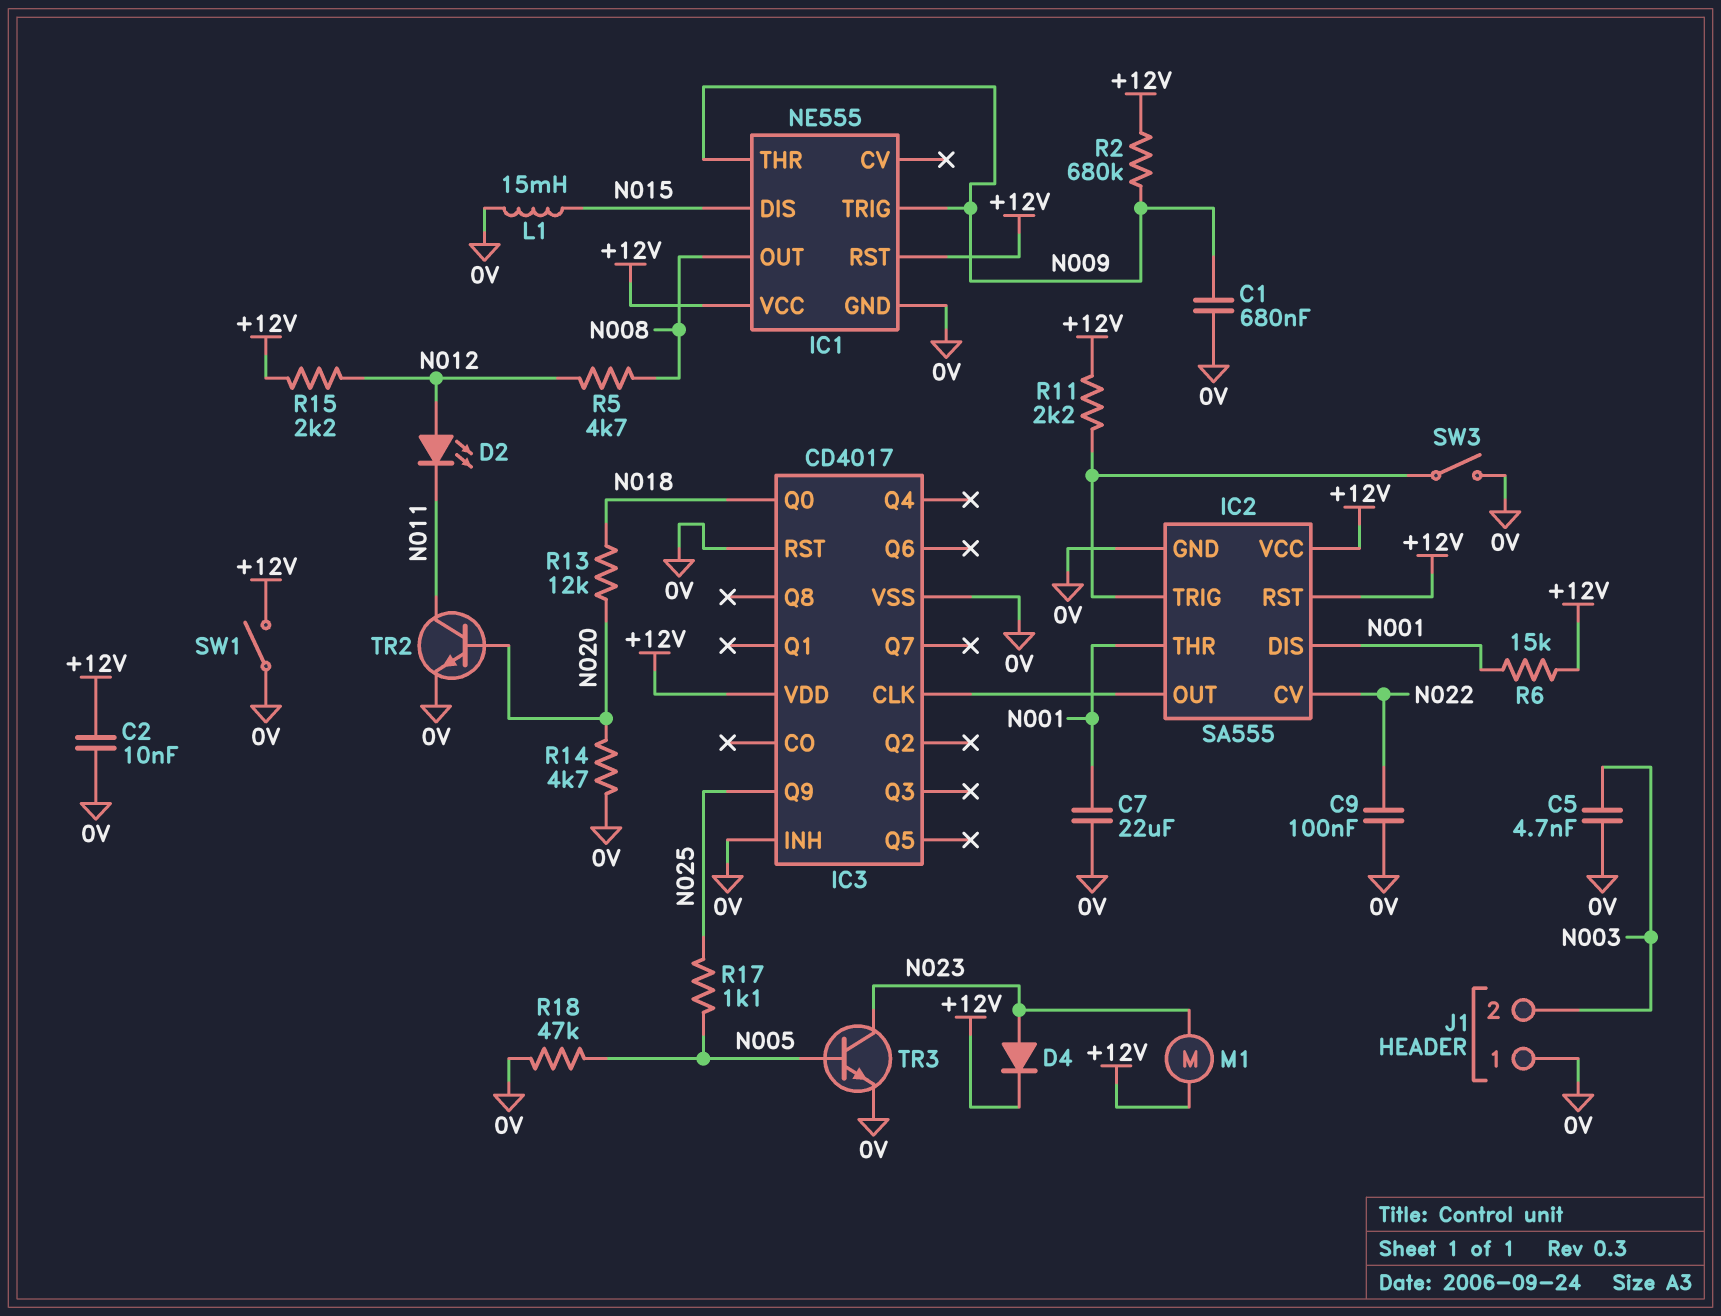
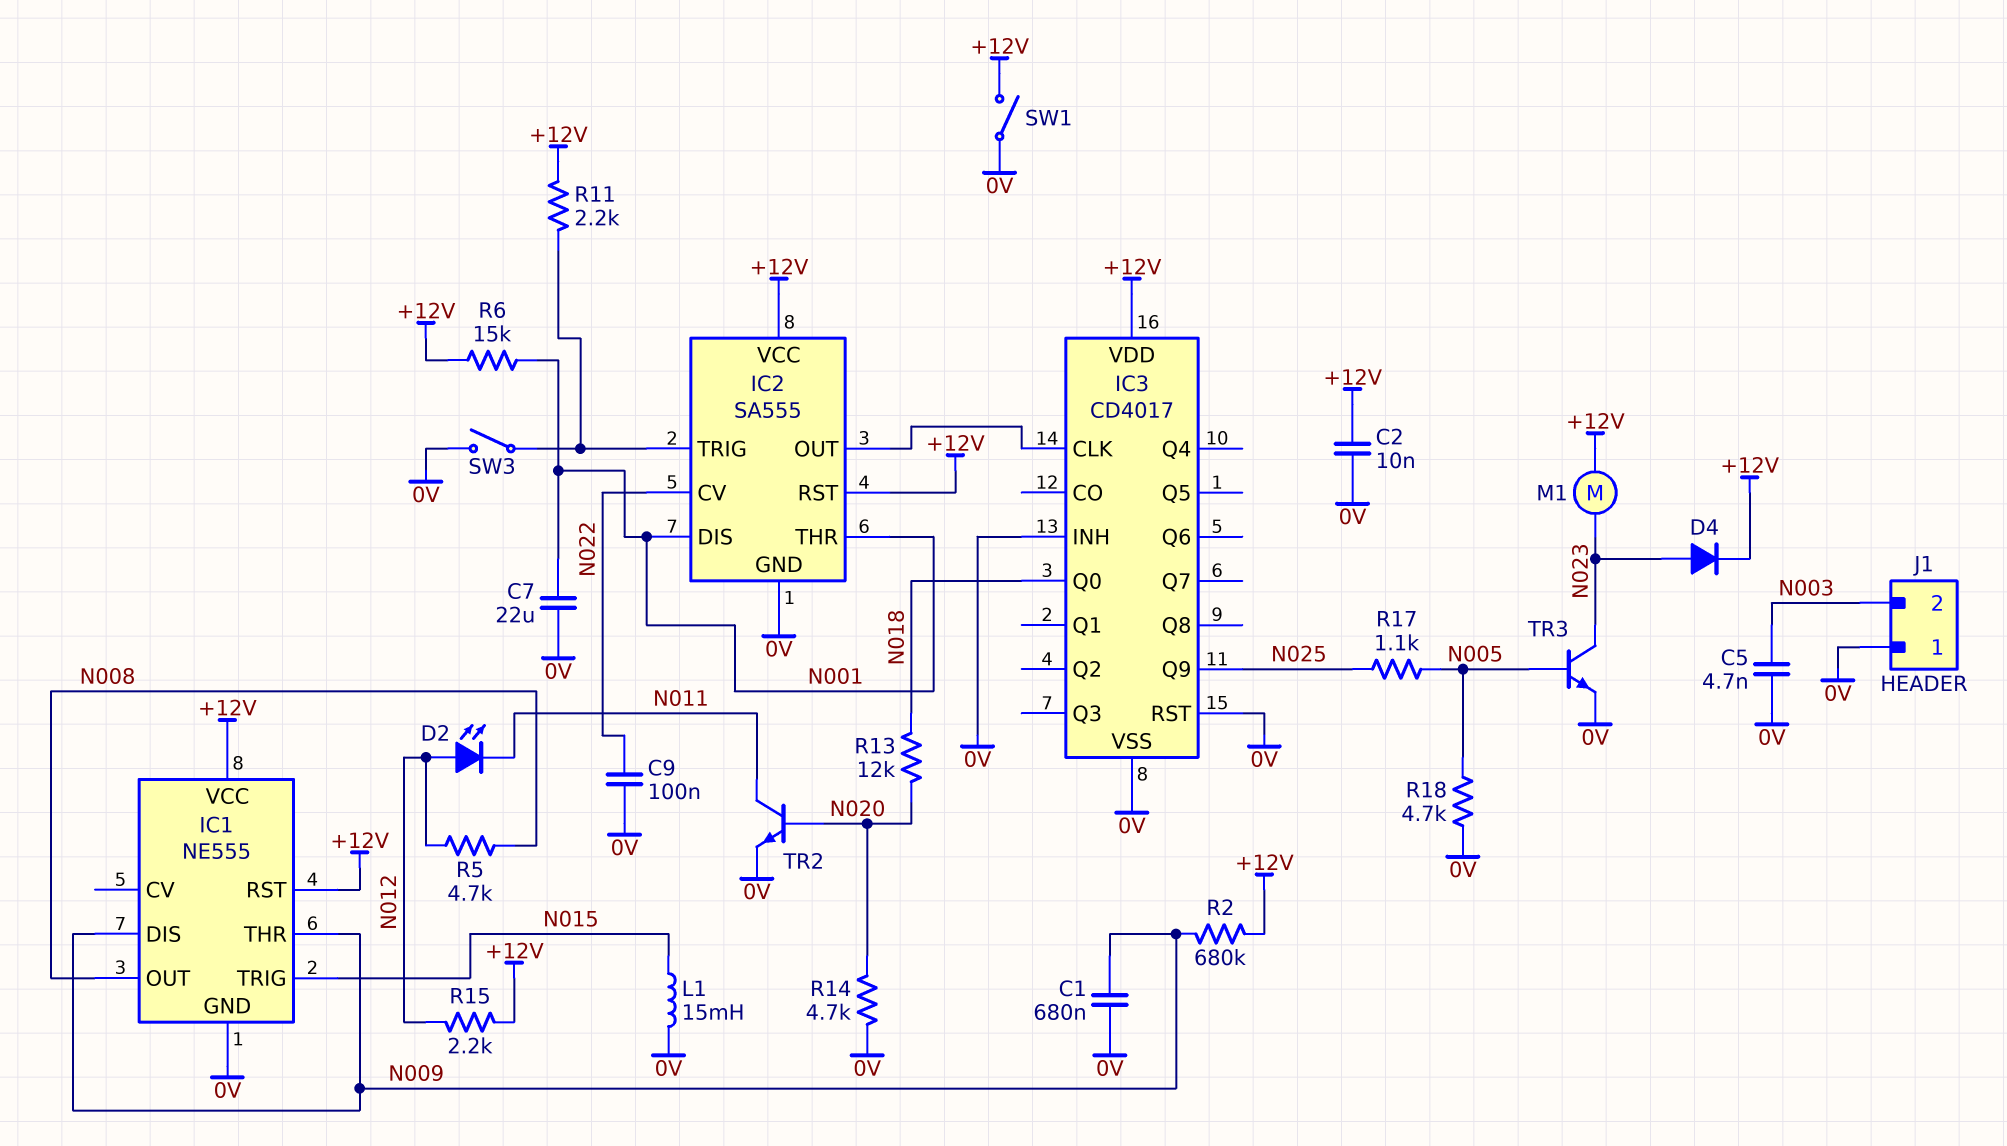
IC1 pin DIS: N015 -> N009
IC1 pin TRIG: N009 -> N015
R18: 47k (0V, N005) -> 4.7k (0V, N005)

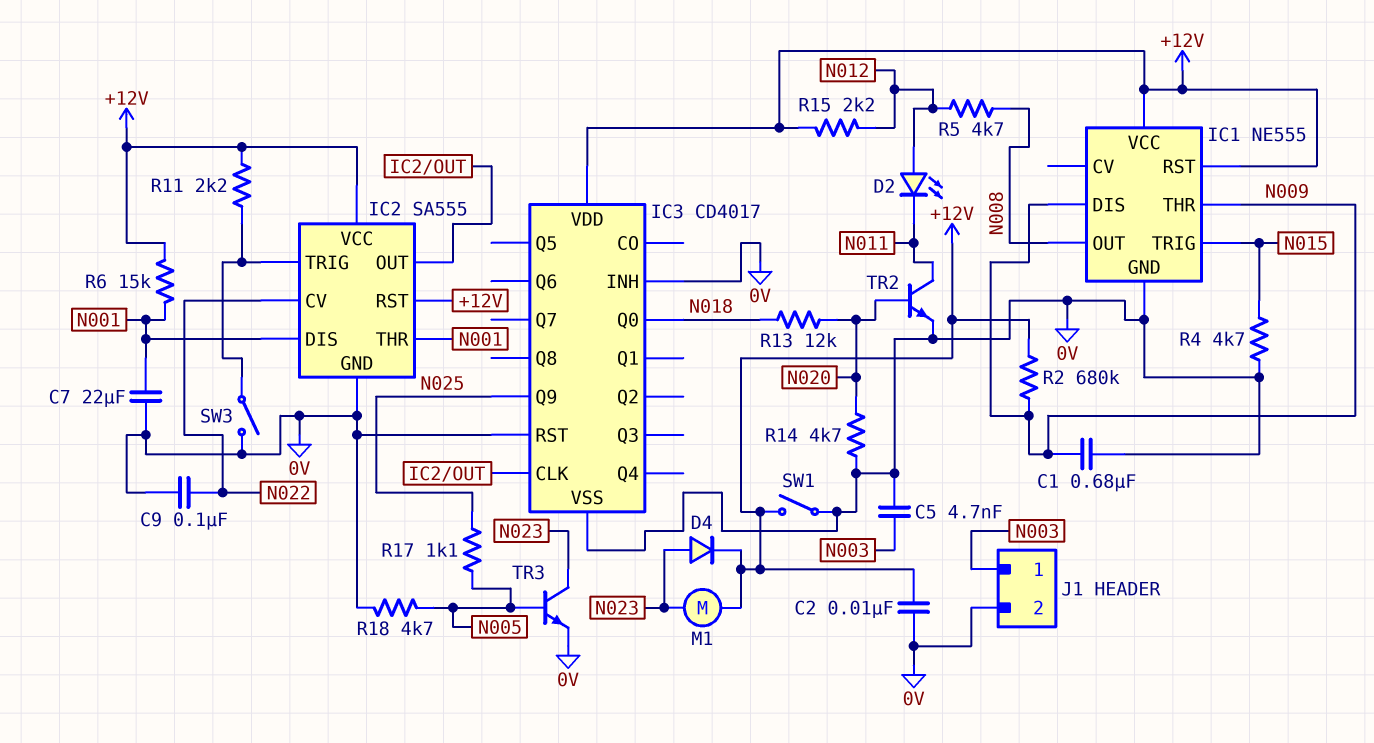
J1 pin 1: 0V -> N003
J1 pin 2: N003 -> 0V
L1: 15mH (0V, N015) -> none
R4: none -> 4.7k (0V, N015)

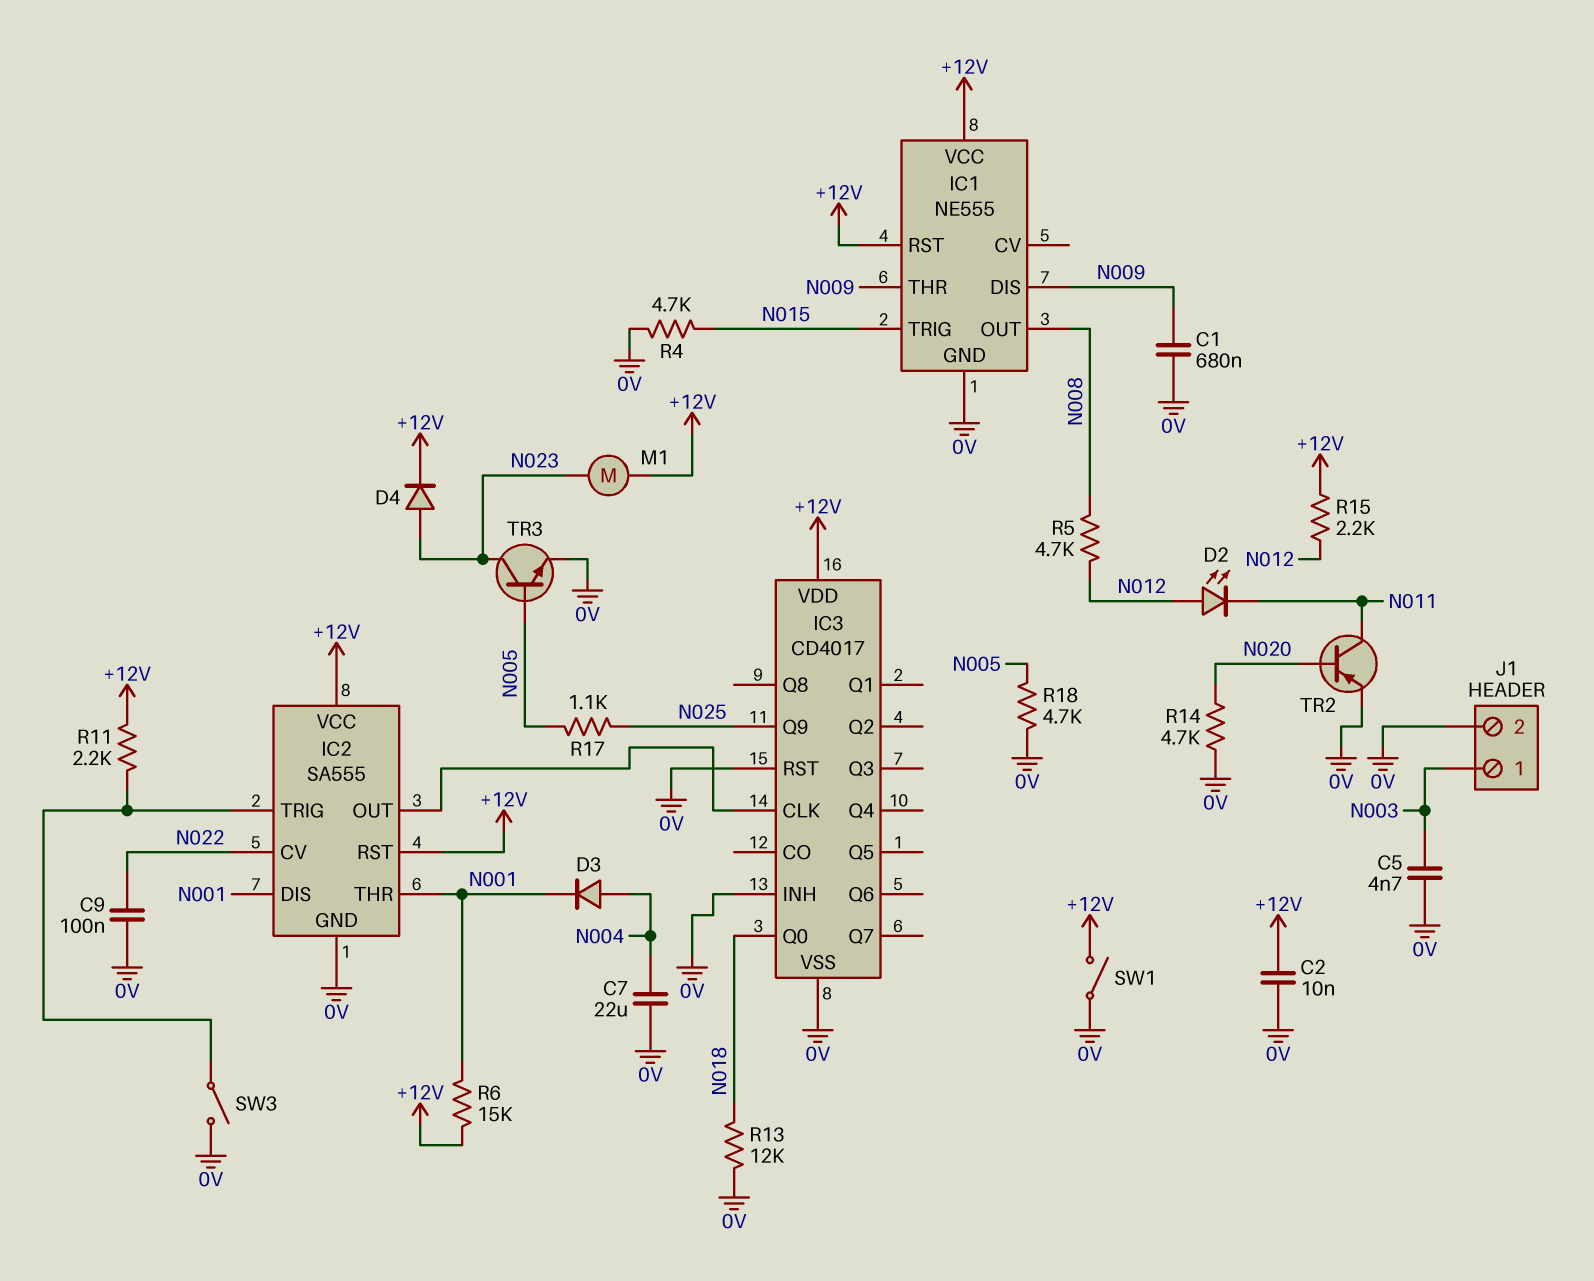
C7: 22uF (0V, N001) -> 22uF (0V, N004)
D3: none -> diode (A N004, K N001)
R2: 680k (+12V, N009) -> none
R13: 12k (N018, N020) -> 12k (0V, N018)
TR2: NPN (B N020, C N011, E 0V) -> PNP (B N020, C N011, E 0V)

